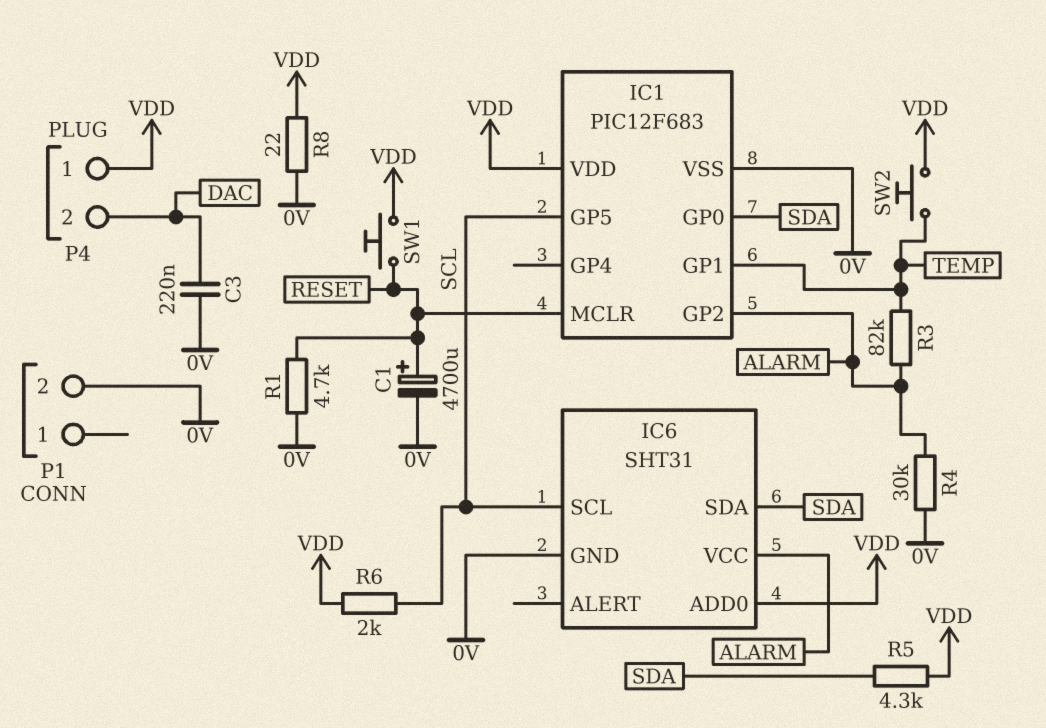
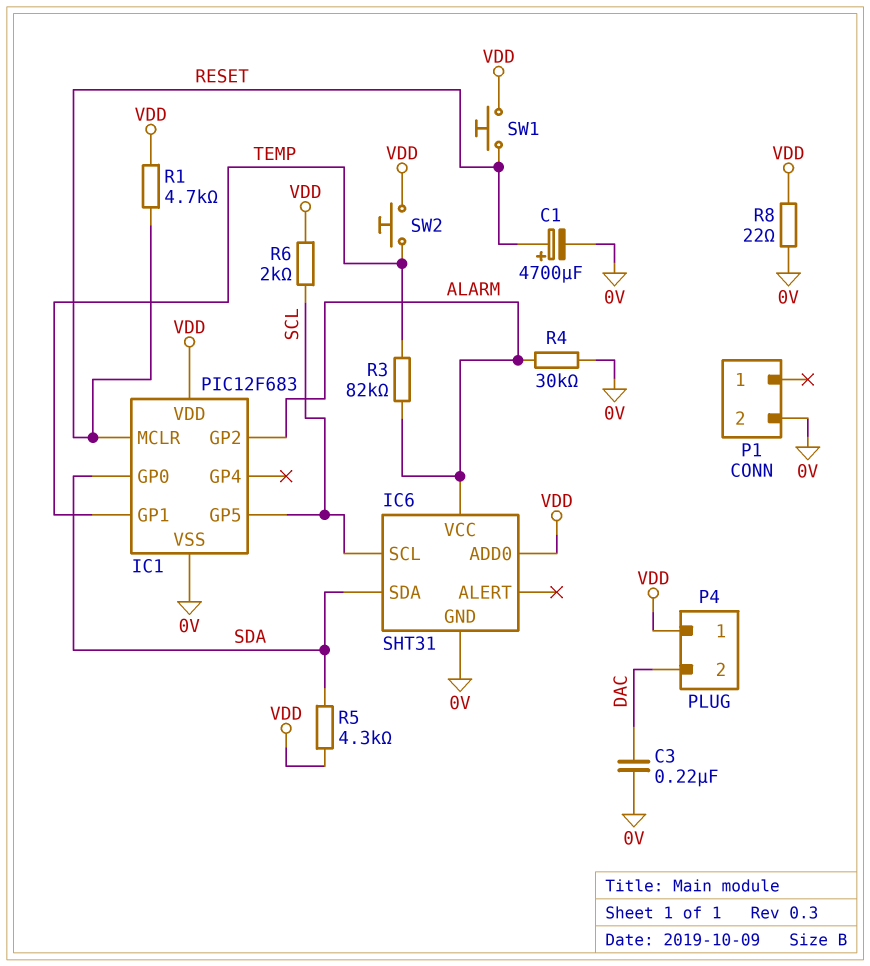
R1: 4.7k (0V, RESET) -> 4.7k (RESET, VDD)

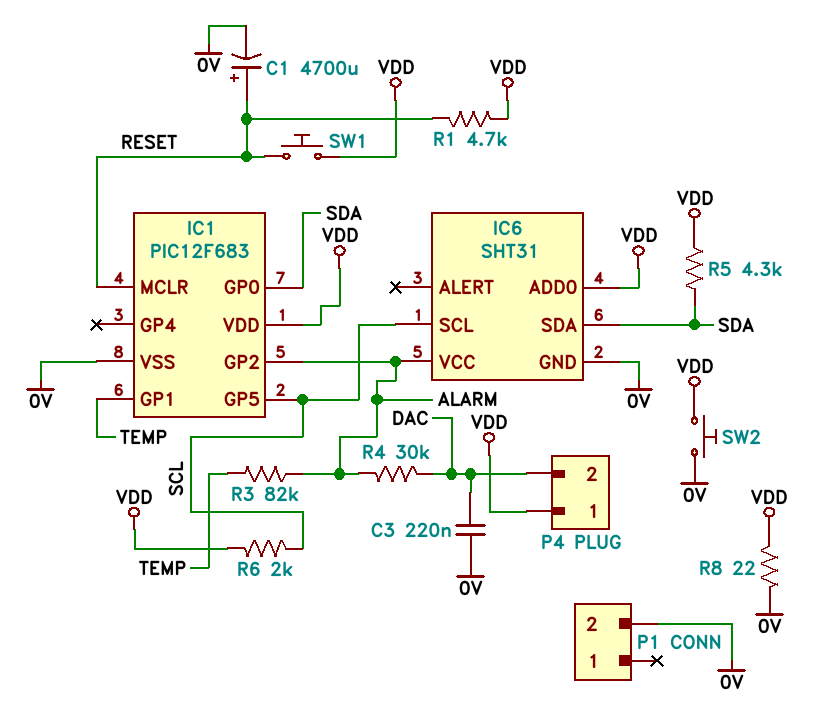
R4: 30k (0V, ALARM) -> 30k (ALARM, DAC)
SW2: button (TEMP, VDD) -> button (0V, VDD)

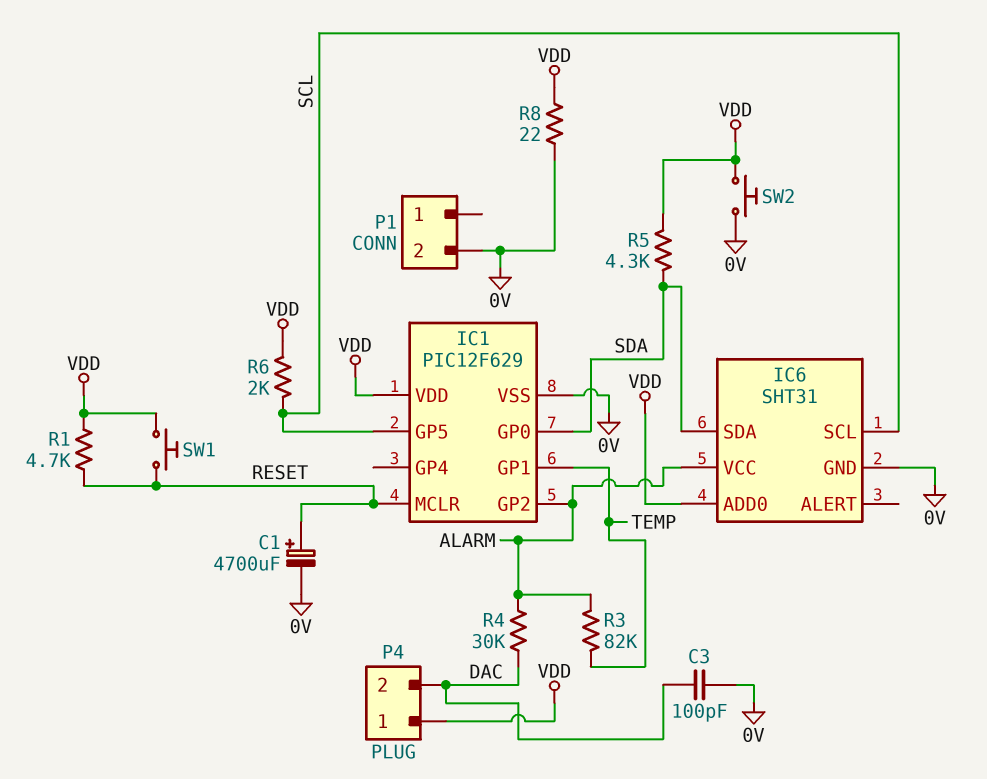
C3: 220nF (0V, DAC) -> 100pF (0V, DAC)
IC1: PIC12F683 -> PIC12F629

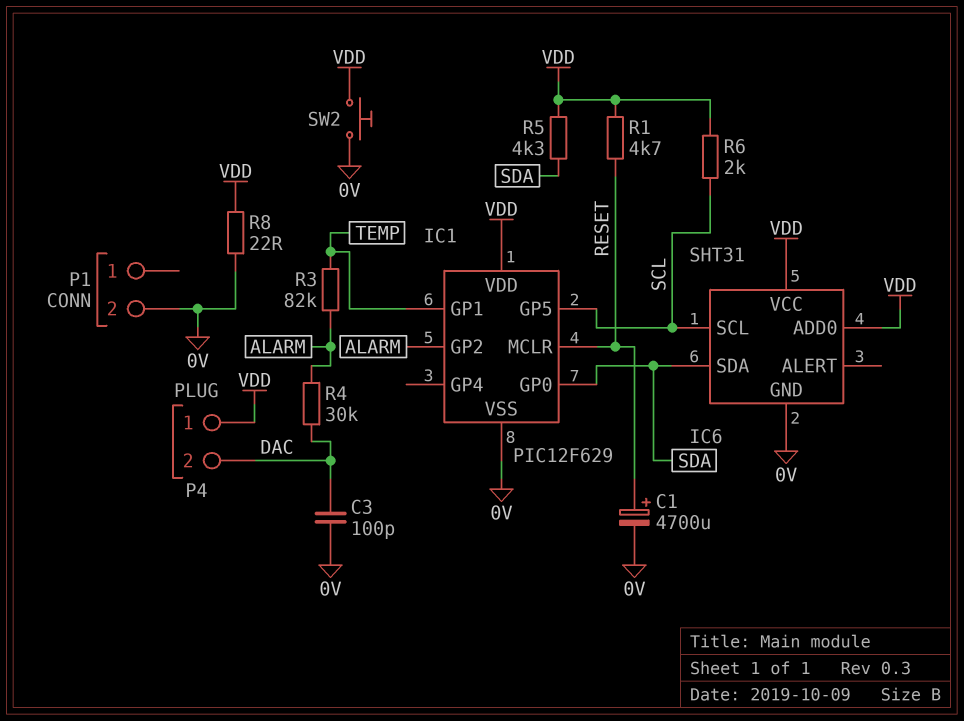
IC6 pin VCC: ALARM -> VDD
SW1: button (RESET, VDD) -> none

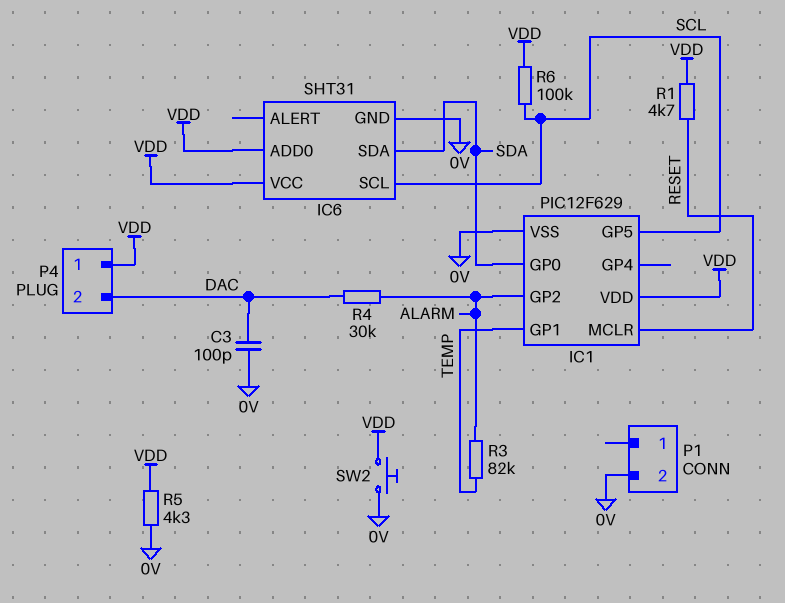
C1: 4700uF (plus RESET, minus 0V) -> none
R5: 4.3k (SDA, VDD) -> 4.3k (0V, VDD)
R6: 2k (SCL, VDD) -> 100k (SCL, VDD)
R8: 22 (0V, VDD) -> none

